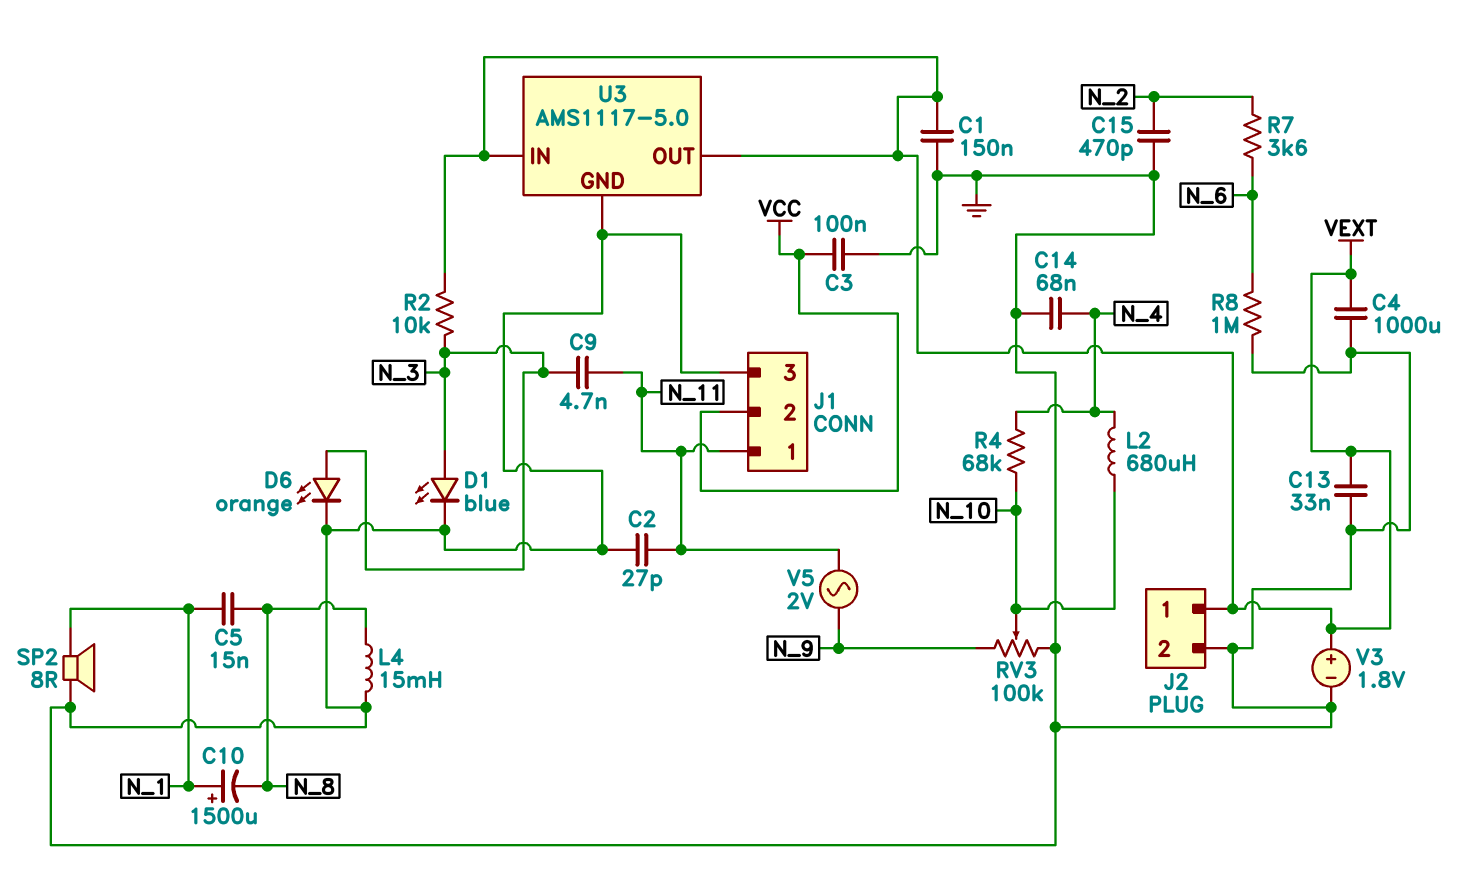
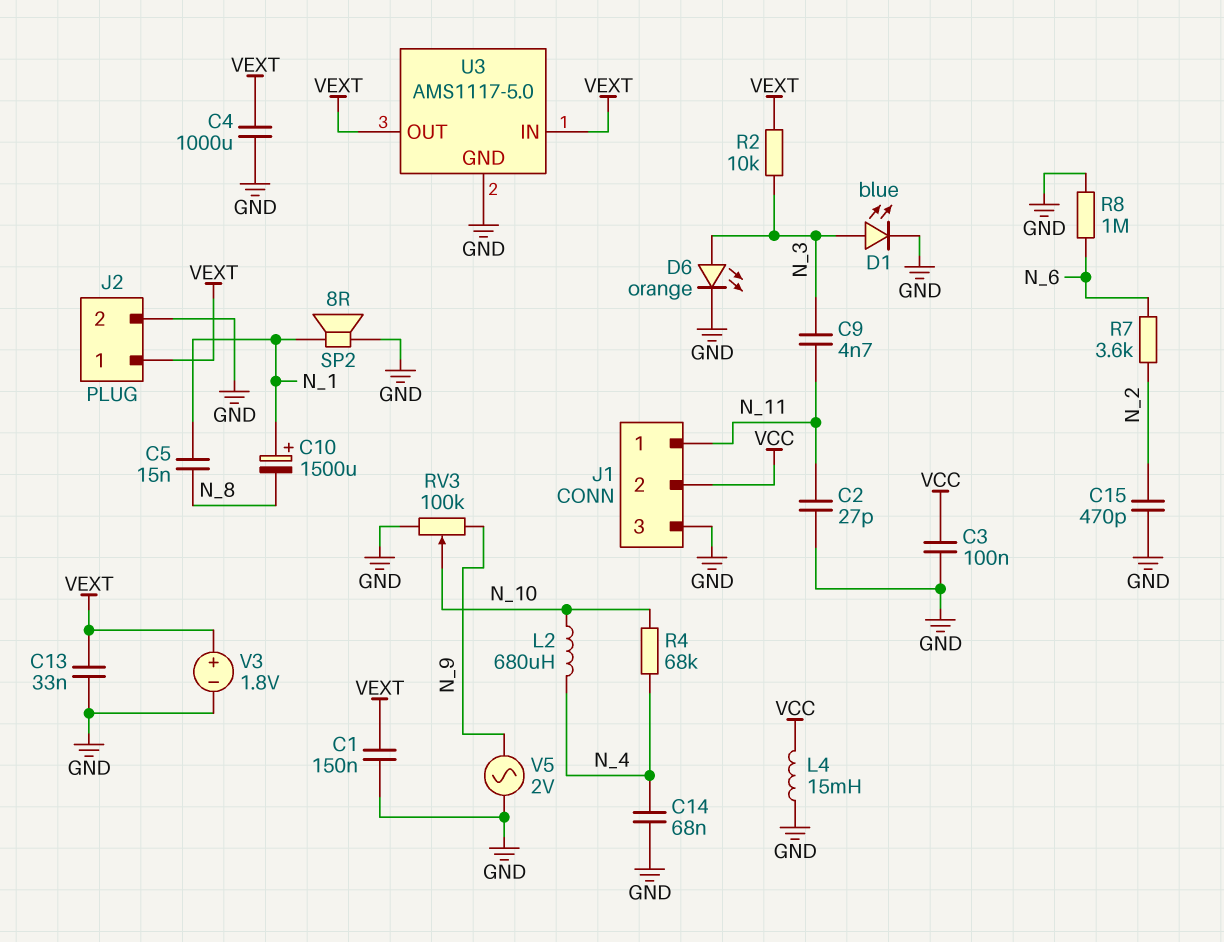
L4: 15mH (GND, N_8) -> 15mH (GND, VCC)
V5: AC 2V (N_9, N_11) -> AC 2V (GND, N_9)

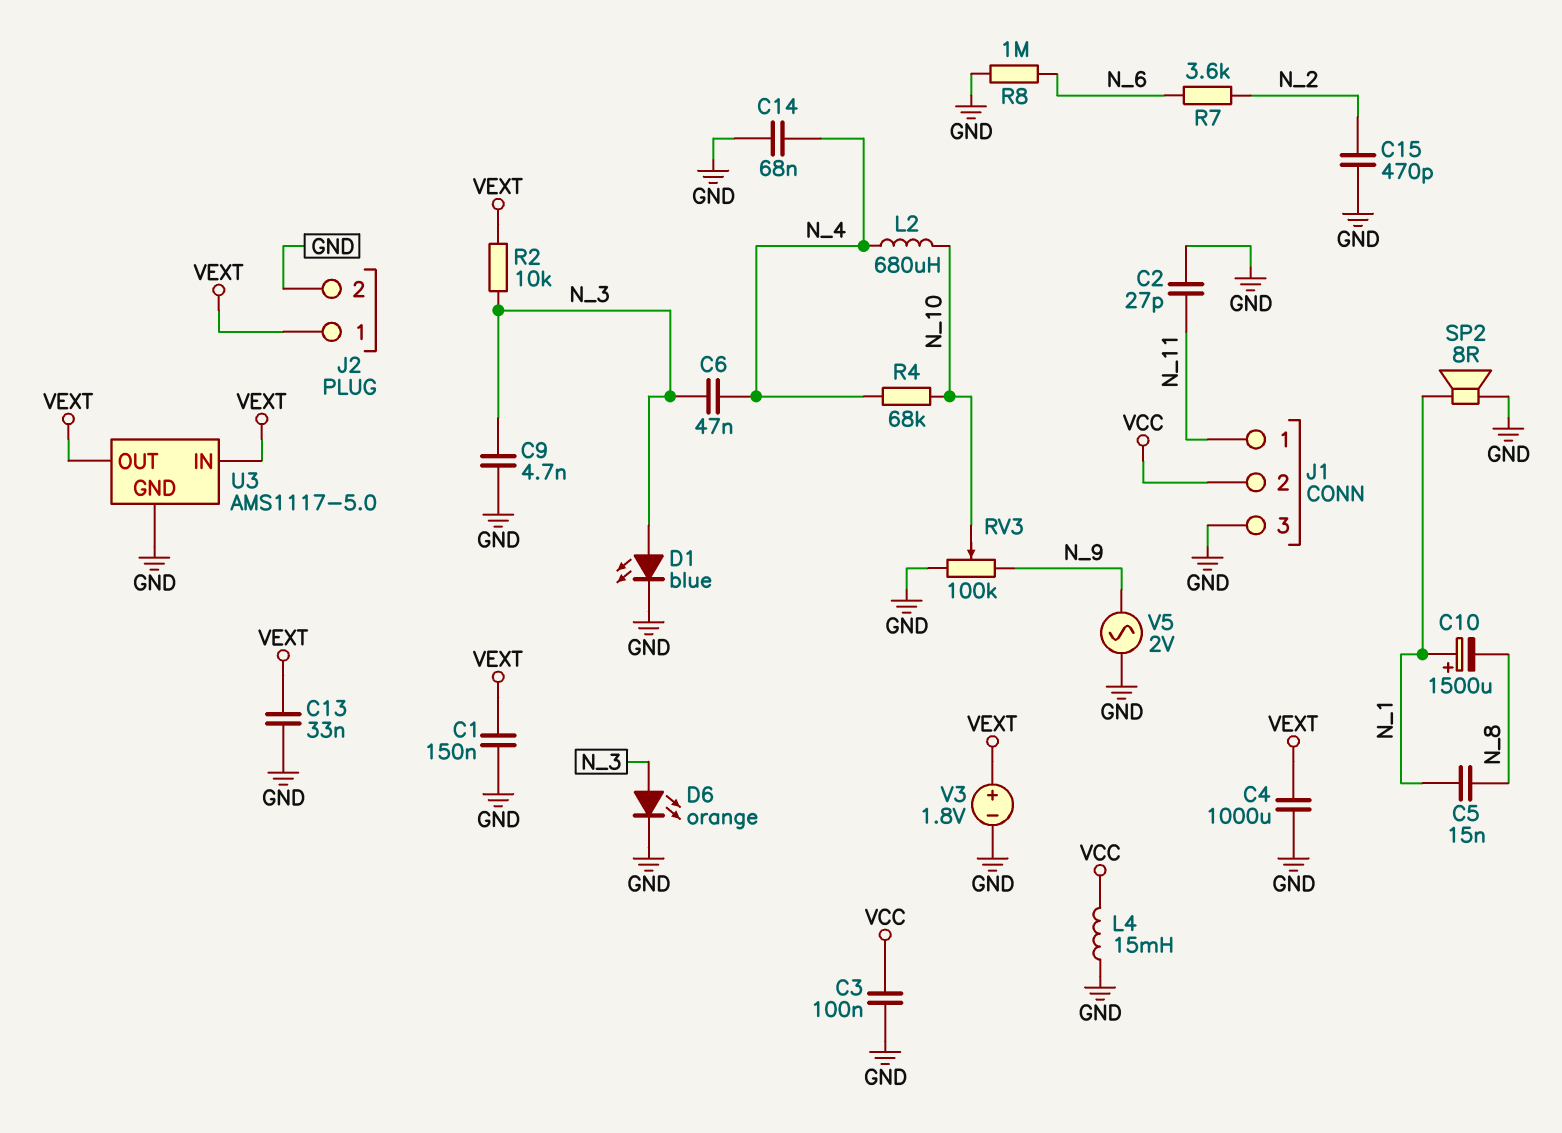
C6: none -> 47nF (N_3, N_4)
C9: 4.7nF (N_3, N_11) -> 4.7nF (GND, N_3)

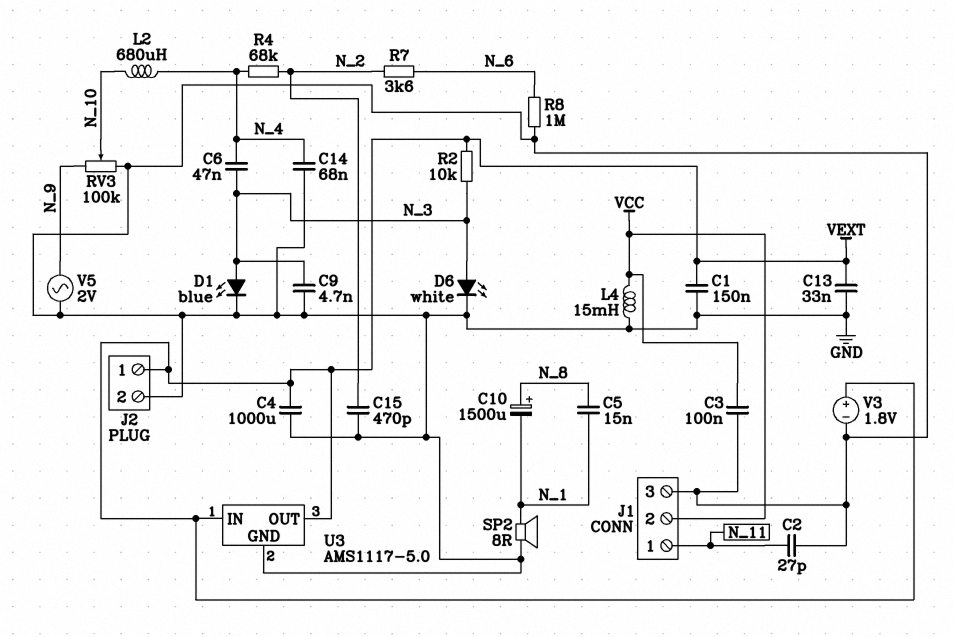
C10: 1500uF (plus N_1, minus N_8) -> 1500uF (plus N_8, minus N_1)
D6: LED orange (A N_3, K GND) -> LED white (A N_3, K GND)
R4: 68k (N_4, N_10) -> 68k (N_2, N_4)

